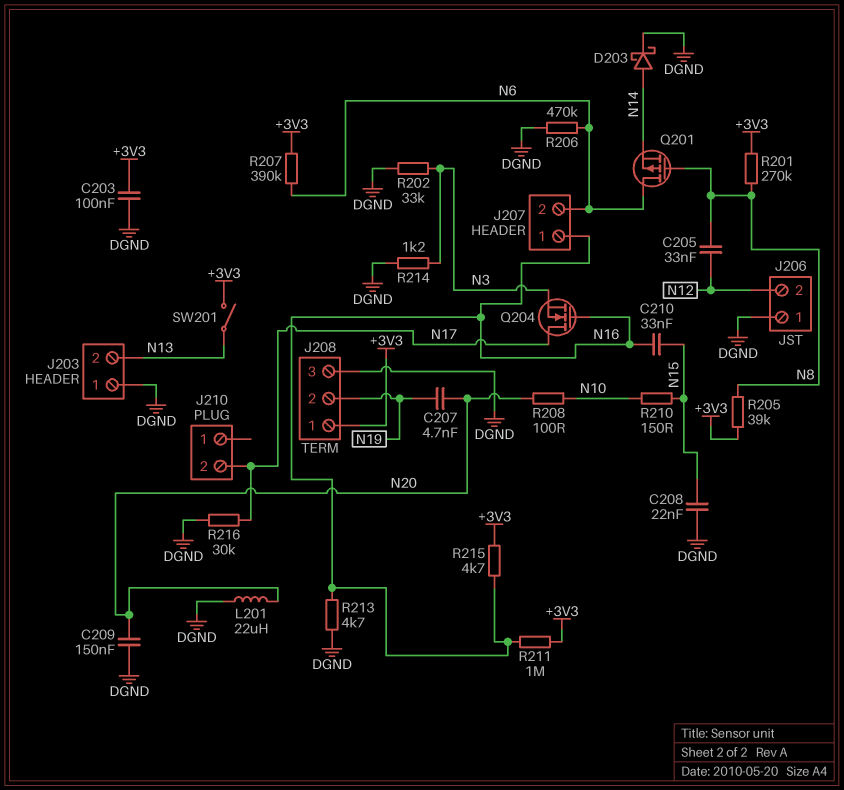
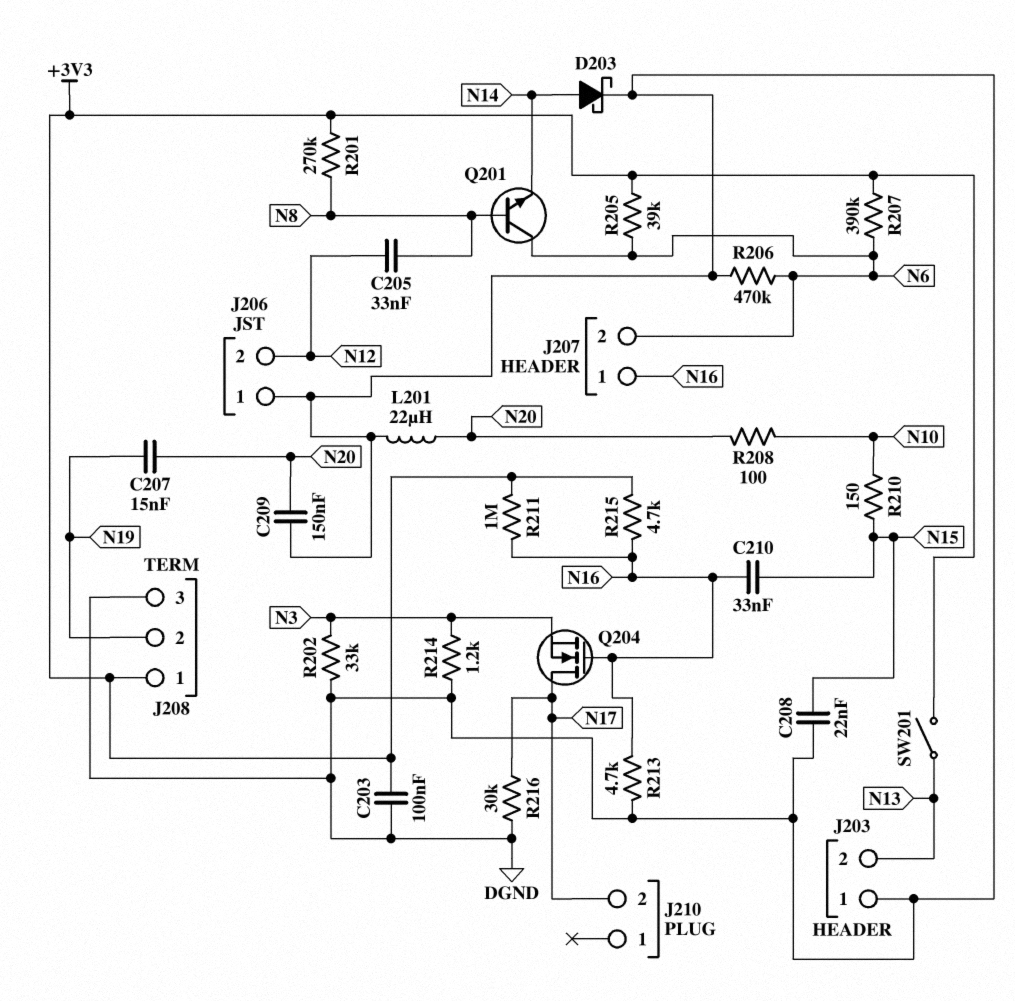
C207: 4.7nF (N19, N20) -> 15nF (N19, N20)
Q201: PMOS (G N8, D N6, S N14) -> NPN (B N8, C N6, E N14)
R205: 39k (+3V3, N8) -> 39k (+3V3, N6)

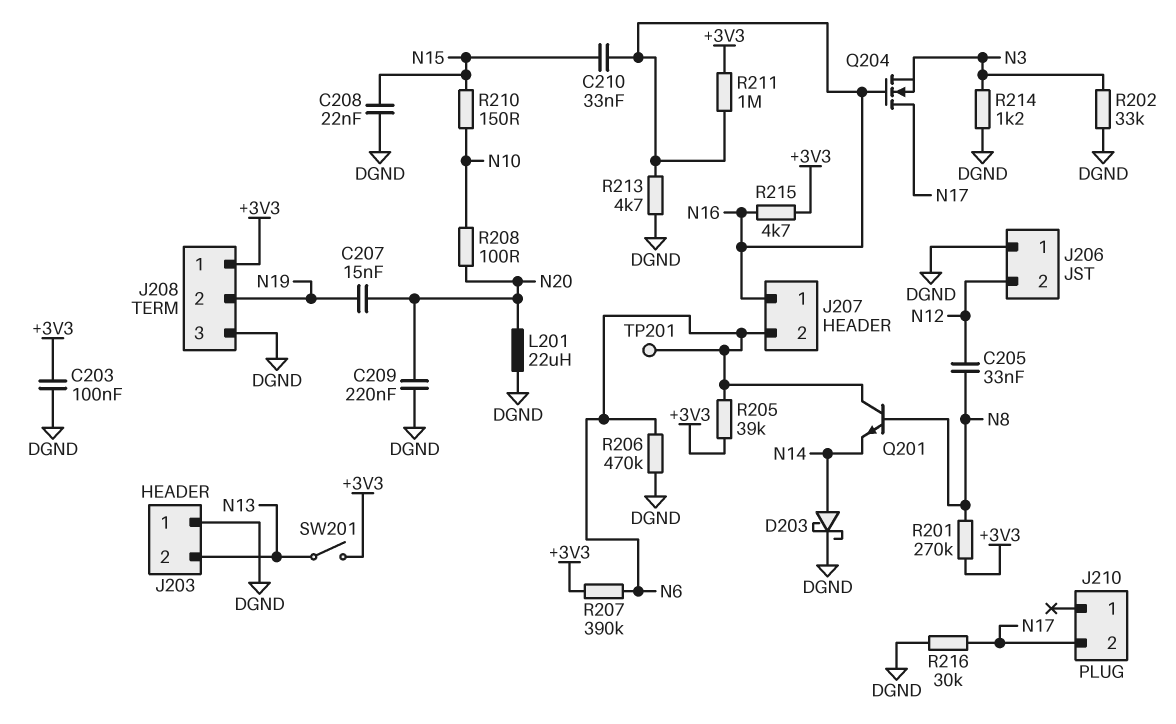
C209: 150nF (DGND, N20) -> 220nF (DGND, N20)
TP201: none -> test point (N6)

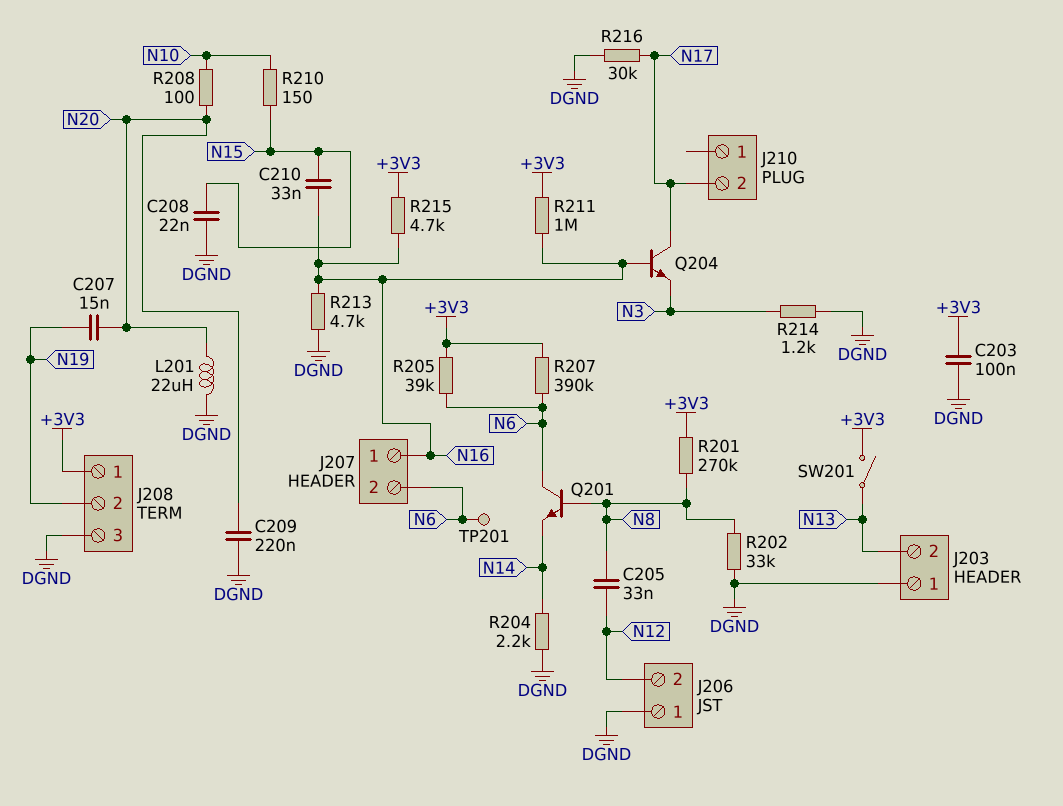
D203: schottky (A N14, K DGND) -> none
Q204: NMOS (G N16, D N17, S N3) -> NPN (B N16, C N17, E N3)
R202: 33k (DGND, N3) -> 33k (DGND, N8)
R204: none -> 2.2k (DGND, N14)
R206: 470k (DGND, N6) -> none

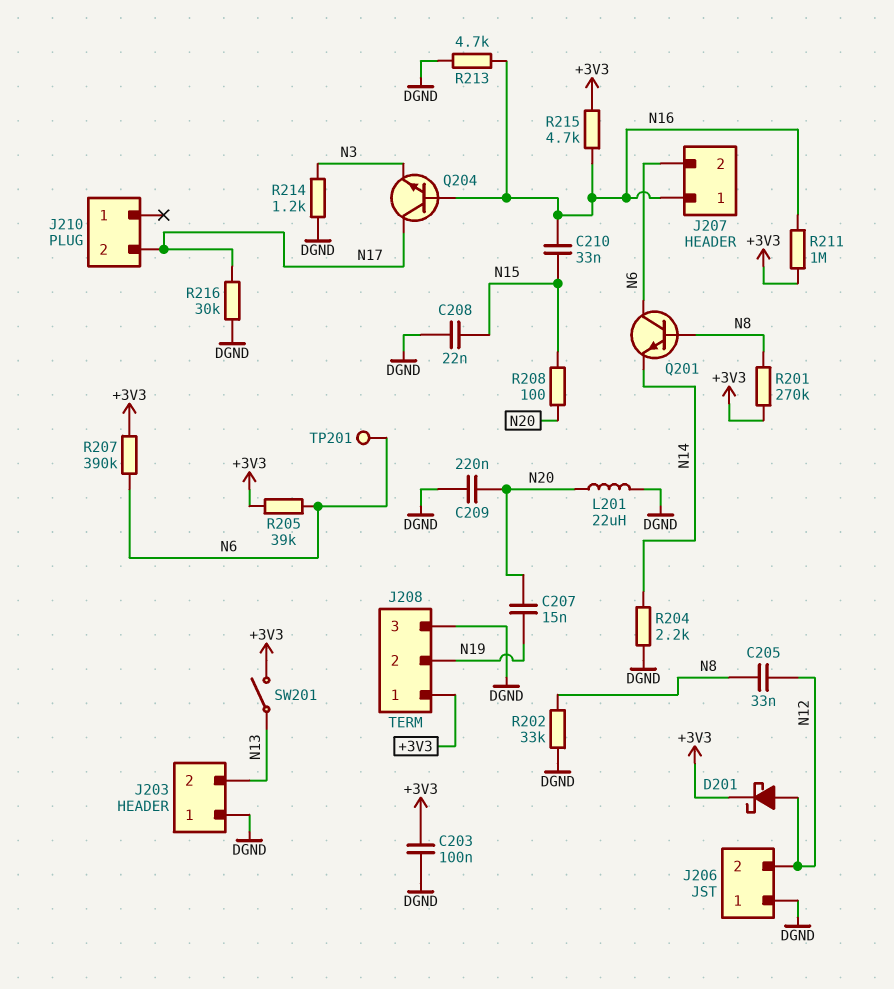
D201: none -> schottky (A N12, K +3V3)
R208: 100 (N10, N20) -> 100 (N15, N20)
R210: 150 (N10, N15) -> none

